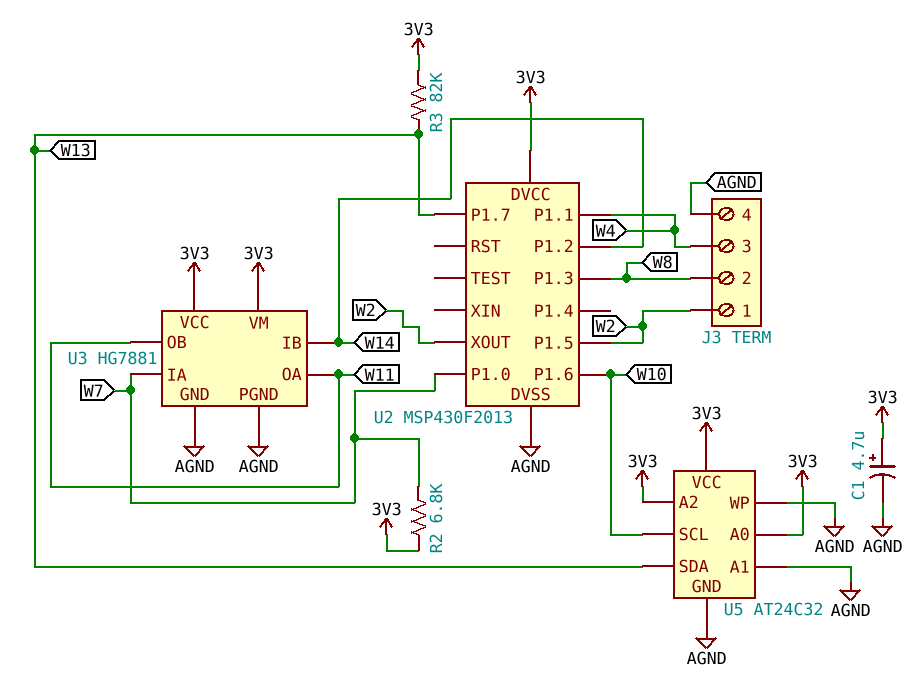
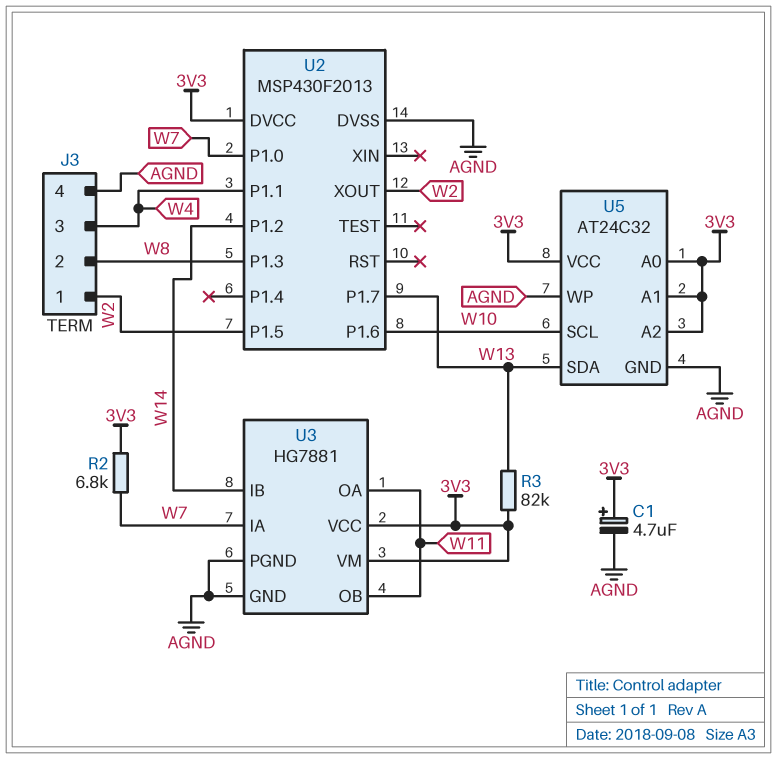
U5 pin A1: AGND -> 3V3

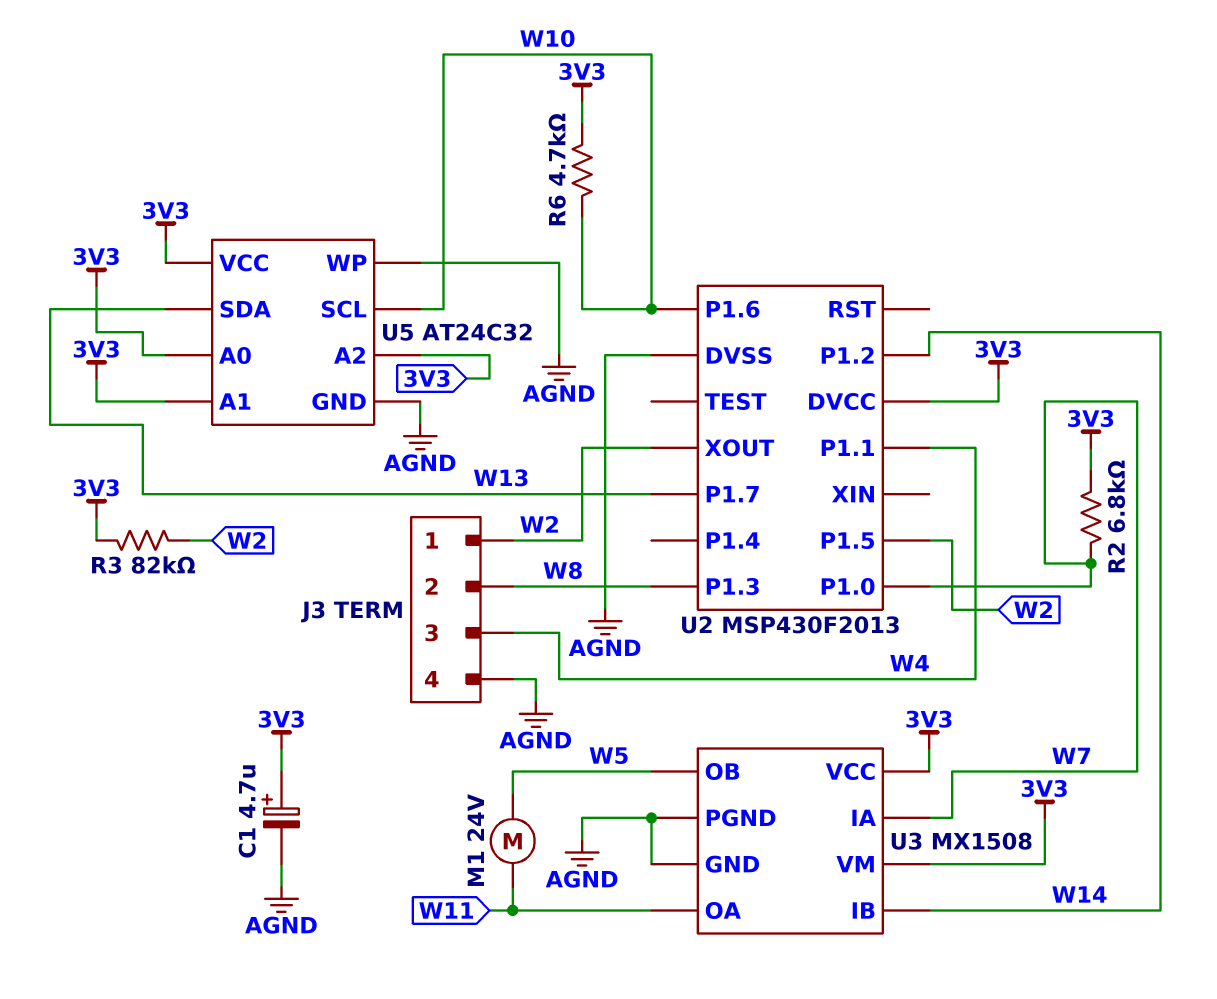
M1: none -> motor 24V (W5, W11)
R3: 82k (3V3, W13) -> 82k (3V3, W2)
R6: none -> 4.7k (3V3, W10)
U3: HG7881 -> MX1508
U3 pin OB: W11 -> W5

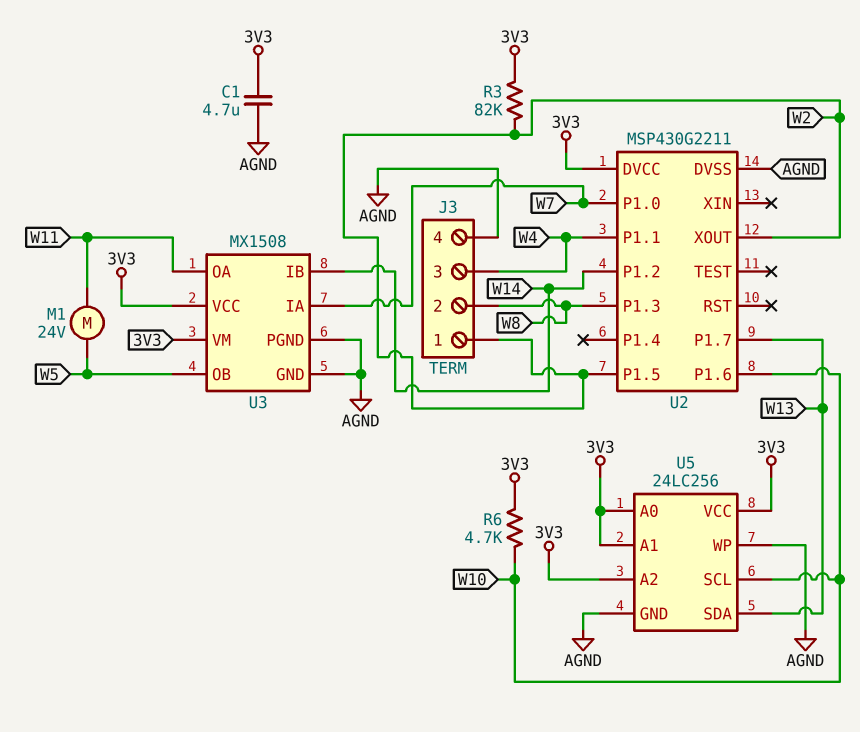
C1: 4.7uF (plus 3V3, minus AGND) -> 4.7uF (3V3, AGND)
R2: 6.8k (3V3, W7) -> none
U2: MSP430F2013 -> MSP430G2211
U5: AT24C32 -> 24LC256

